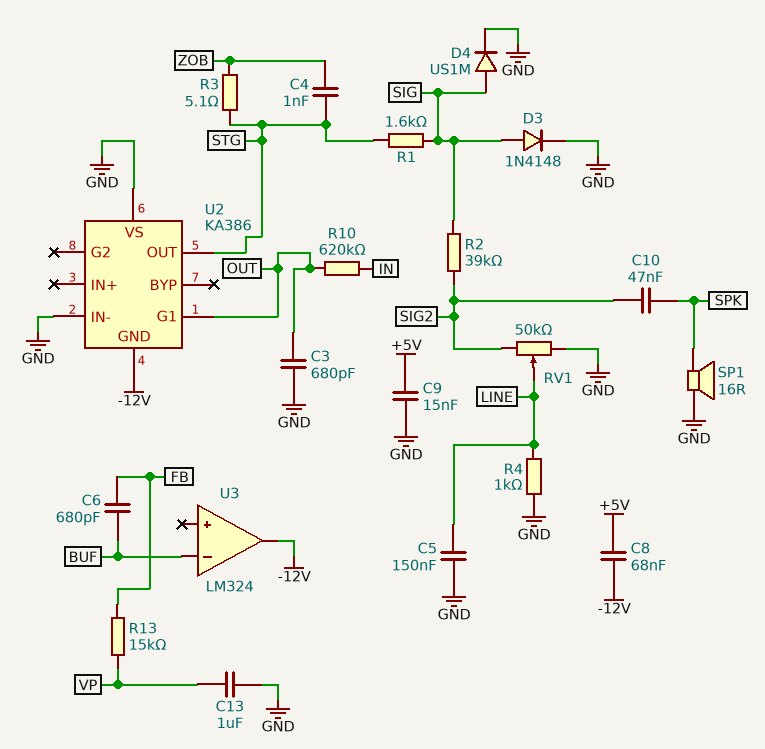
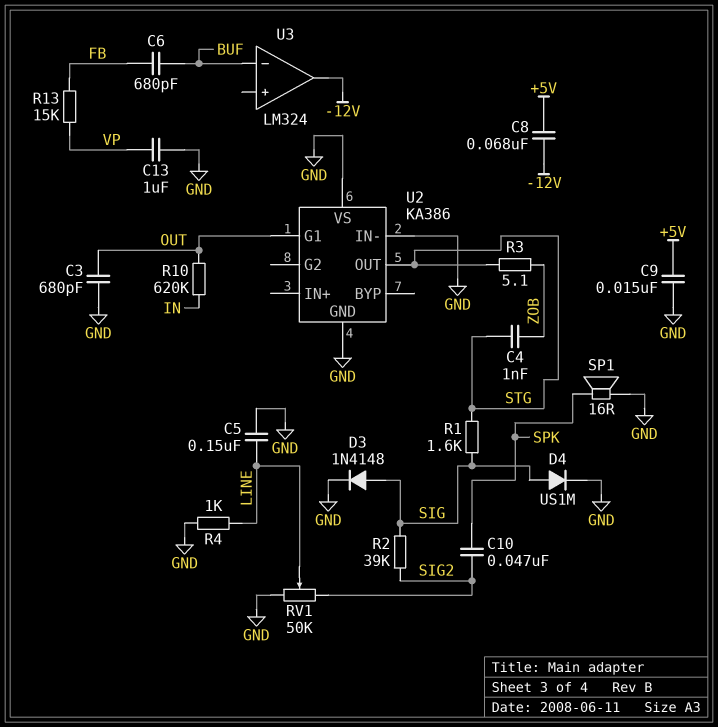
U2 pin GND: -12V -> GND

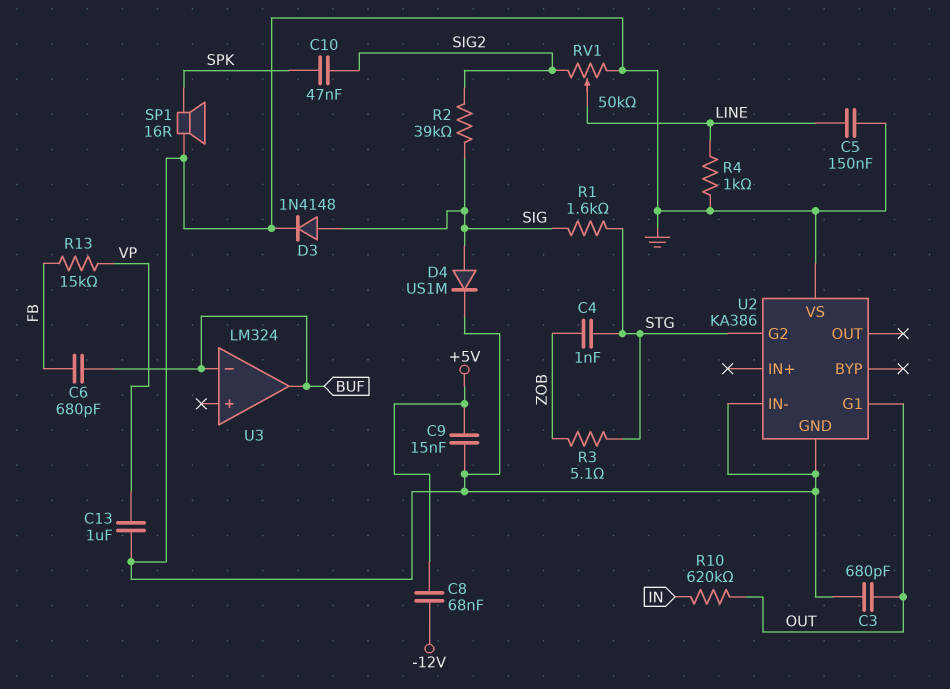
U2 pin G2: none -> STG
U2 pin OUT: STG -> none
U3 pin out: -12V -> BUF

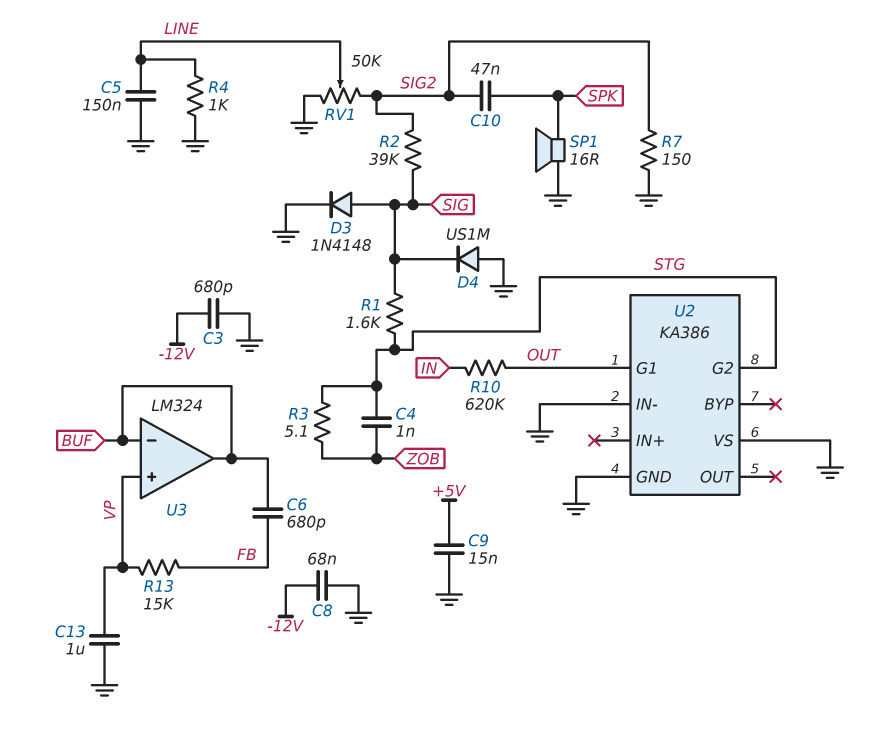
C3: 680pF (GND, OUT) -> 680pF (-12V, GND)
C8: 68nF (+5V, -12V) -> 68nF (-12V, GND)
D4: diode US1M (A SIG, K GND) -> diode US1M (A GND, K SIG)
R7: none -> 150 (GND, SIG2)
U3 pin in+: none -> VP

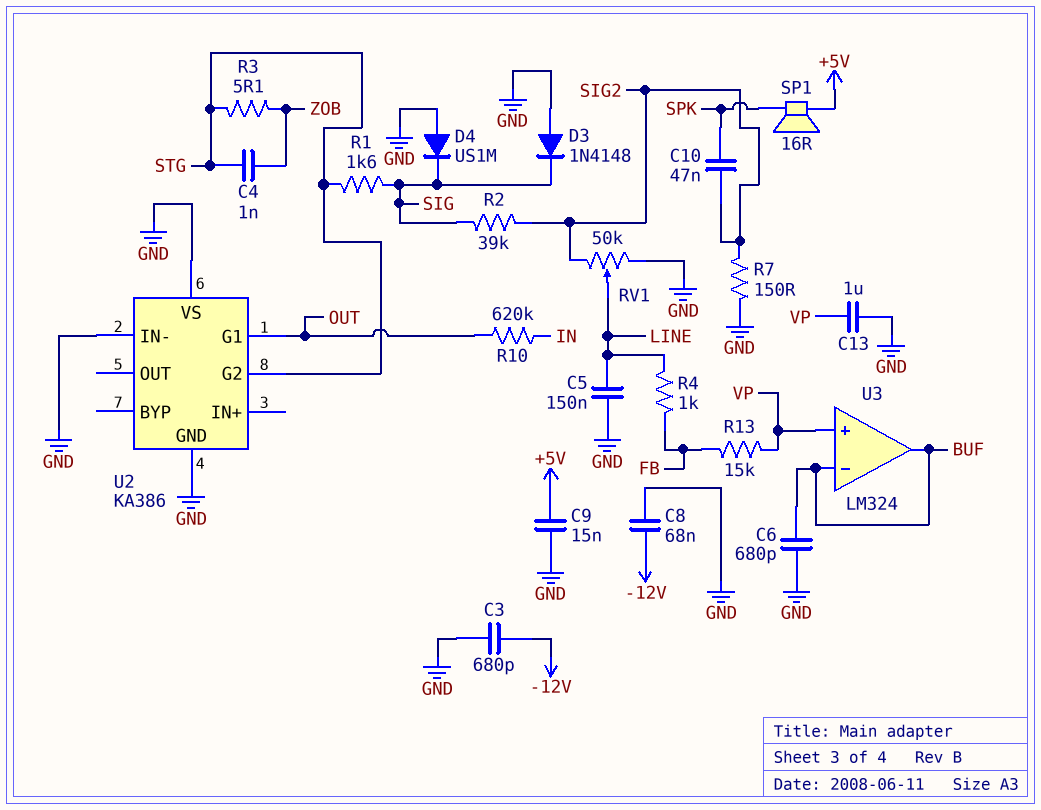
C6: 680pF (BUF, FB) -> 680pF (BUF, GND)
D3: diode 1N4148 (A SIG, K GND) -> diode 1N4148 (A GND, K SIG)
R4: 1k (GND, LINE) -> 1k (FB, LINE)
SP1: speaker 16R (GND, SPK) -> speaker 16R (+5V, SPK)

